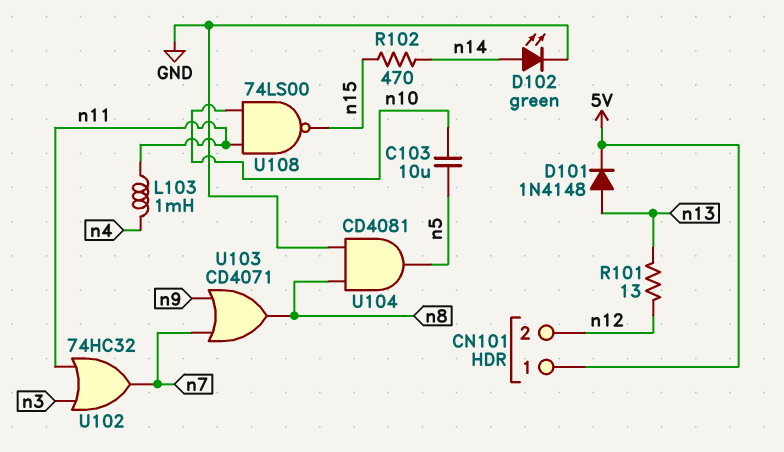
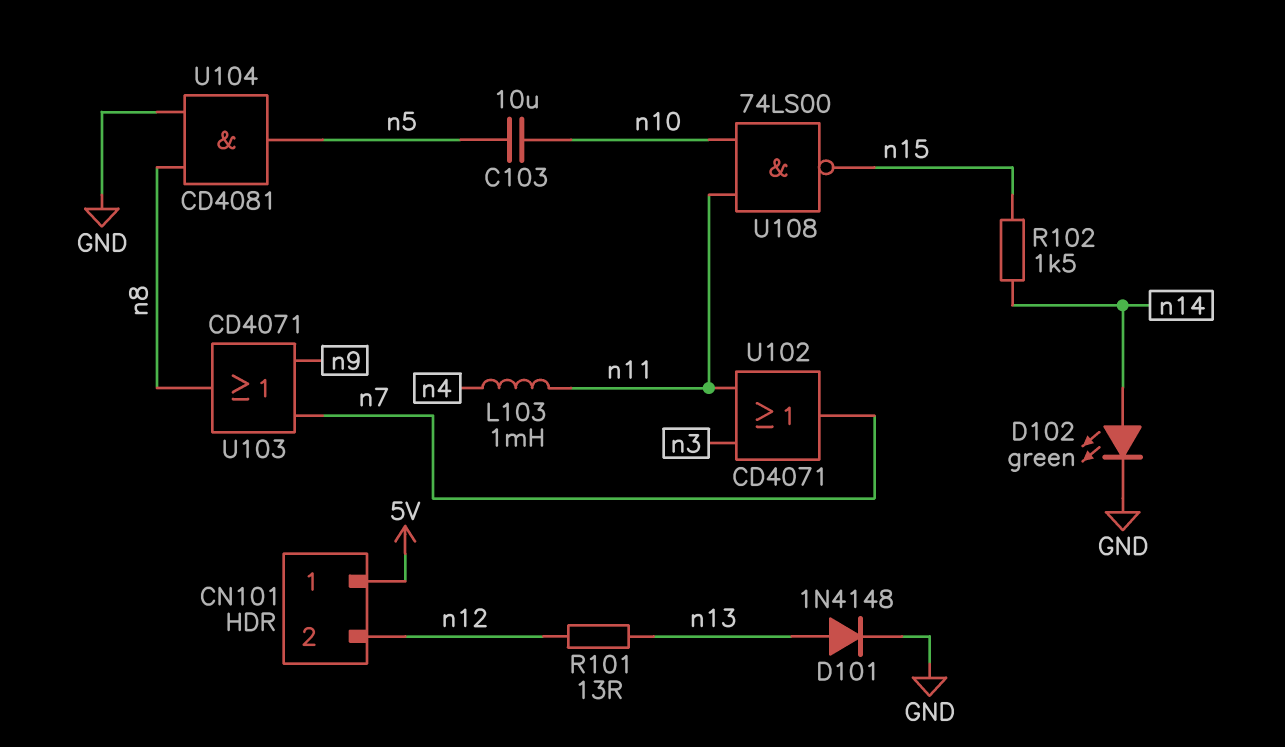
D101: diode 1N4148 (A n13, K 5V) -> diode 1N4148 (A n13, K GND)
R102: 470 (n14, n15) -> 1.5k (n14, n15)
U102: OR 74HC32 (in n3, in n11, out n7) -> OR CD4071 (in n3, in n11, out n7)

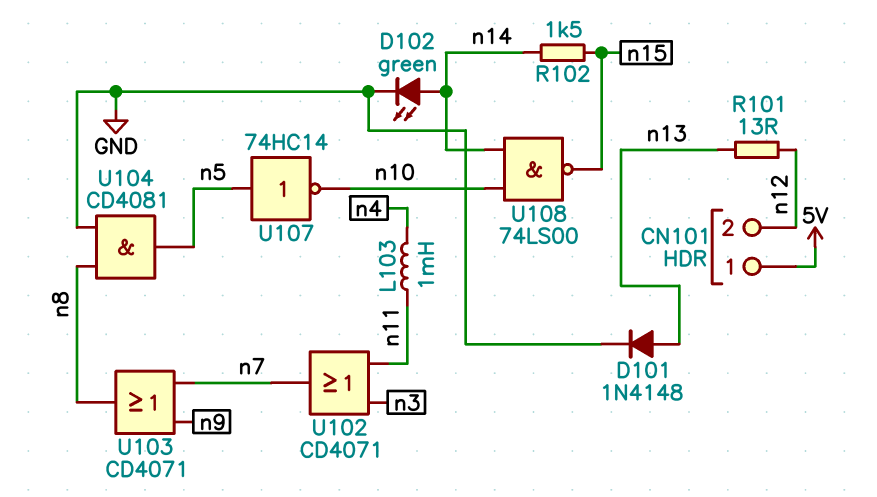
C103: 10uF (n5, n10) -> none
U107: none -> NOT 74HC14 (in n5, out n10)
U108: NAND 74LS00 (in n10, in n11, out n15) -> NAND 74LS00 (in n10, in n14, out n15)

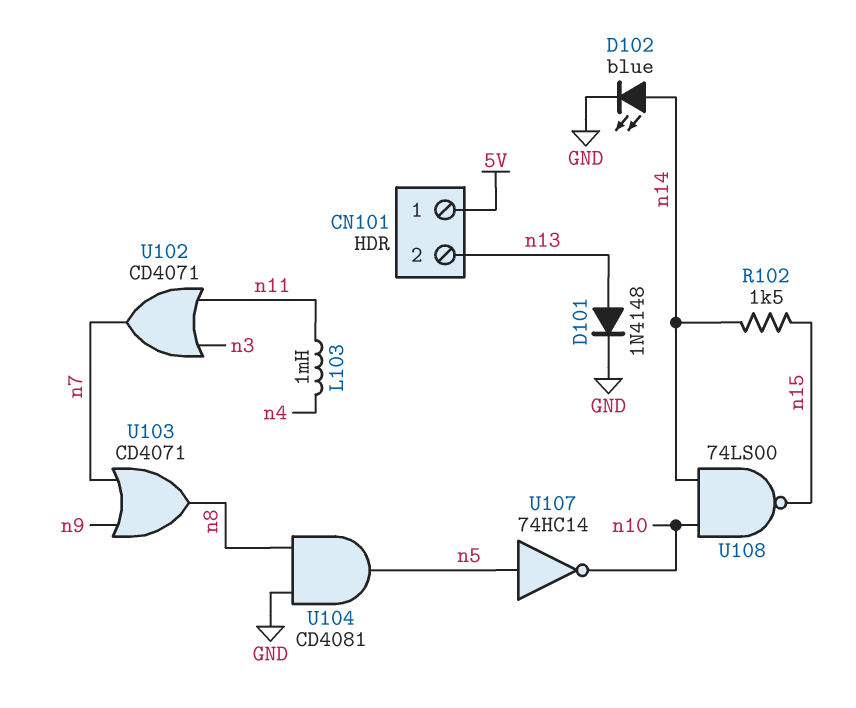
CN101 pin 2: n12 -> n13
D102: LED green (A n14, K GND) -> LED blue (A n14, K GND)
R101: 13 (n12, n13) -> none

